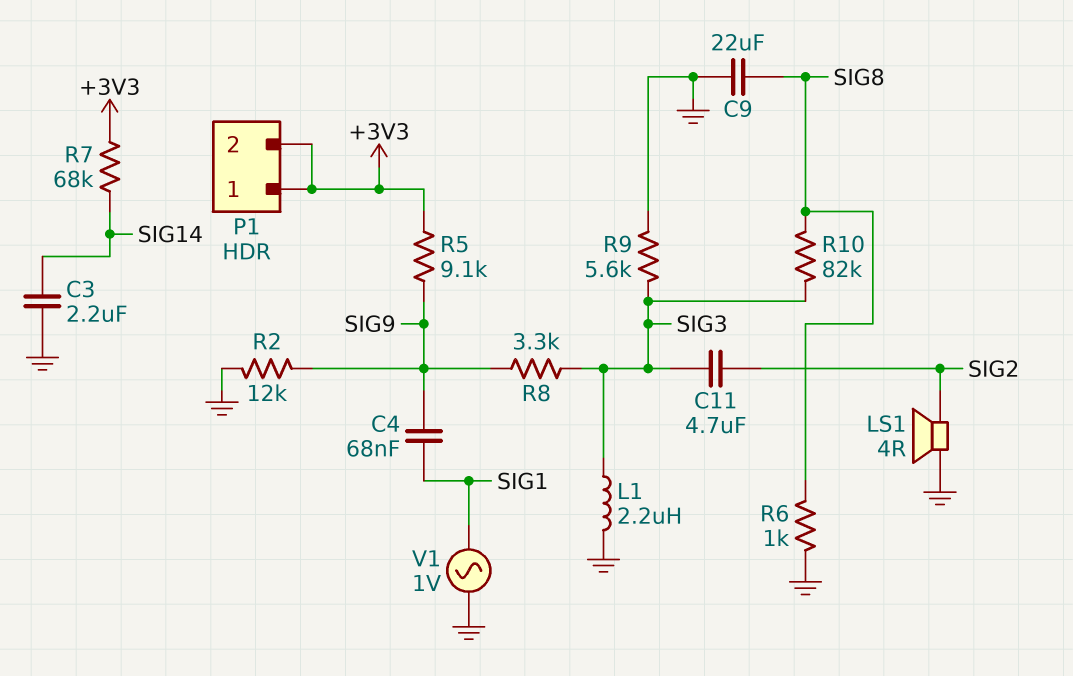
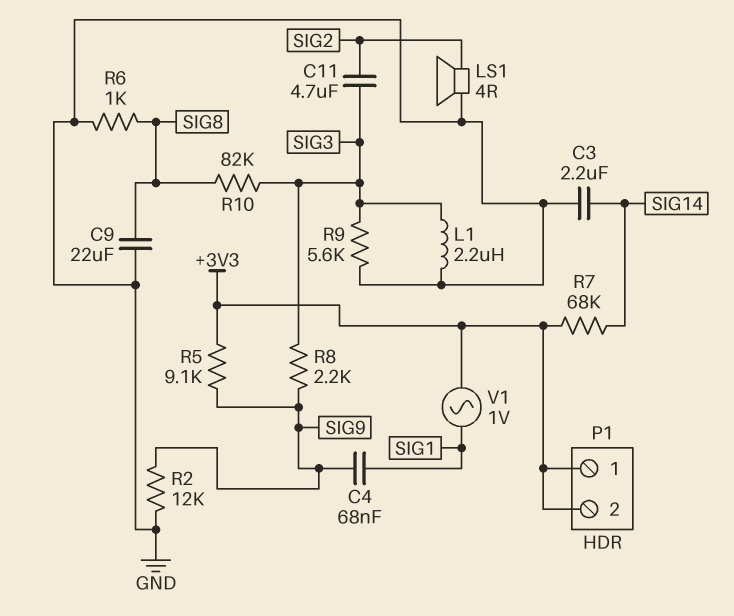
R8: 3.3k (SIG3, SIG9) -> 2.2k (SIG3, SIG9)
V1: AC 1V (GND, SIG1) -> AC 1V (+3V3, SIG1)

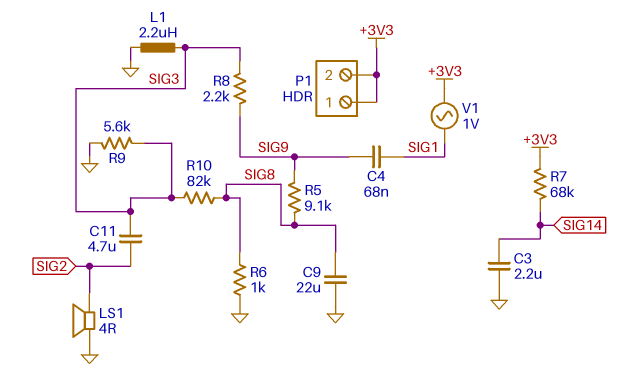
R2: 12k (GND, SIG9) -> none
R5: 9.1k (+3V3, SIG9) -> 9.1k (SIG8, SIG9)

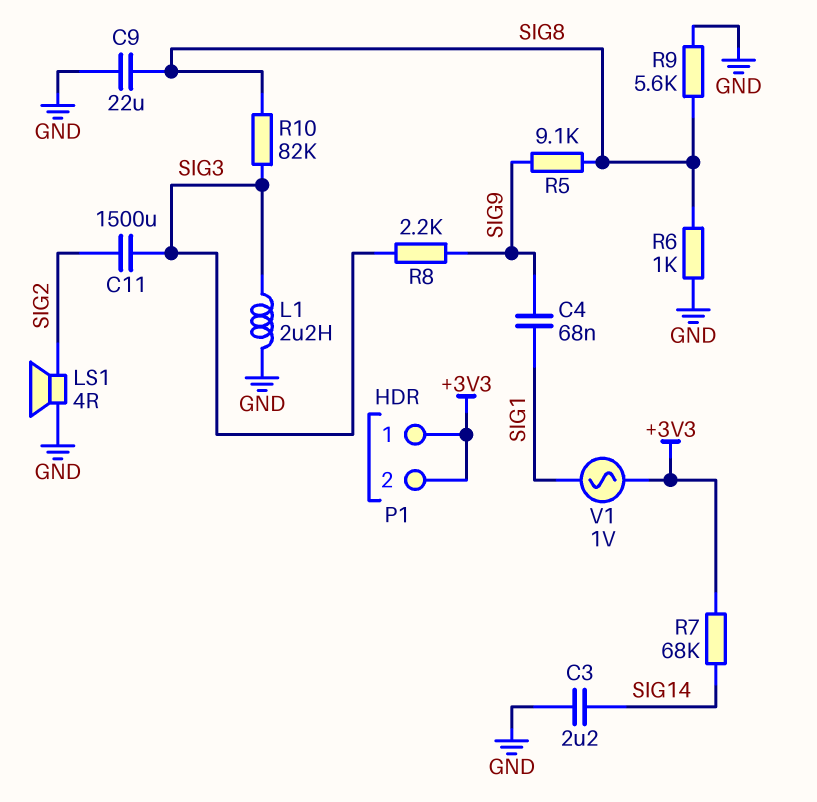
C11: 4.7uF (SIG2, SIG3) -> 1500uF (SIG2, SIG3)
R9: 5.6k (GND, SIG3) -> 5.6k (GND, SIG8)

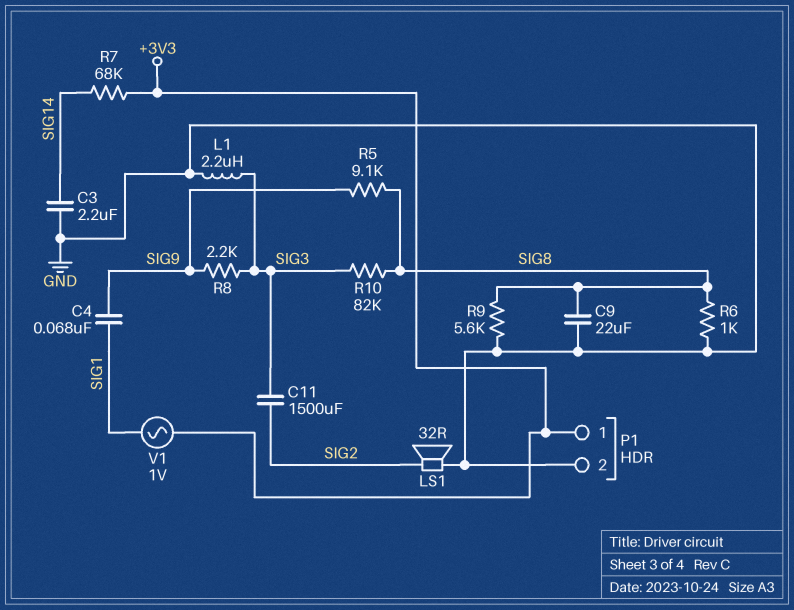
LS1: speaker 4R (GND, SIG2) -> speaker 32R (GND, SIG2)
P1 pin 2: +3V3 -> GND

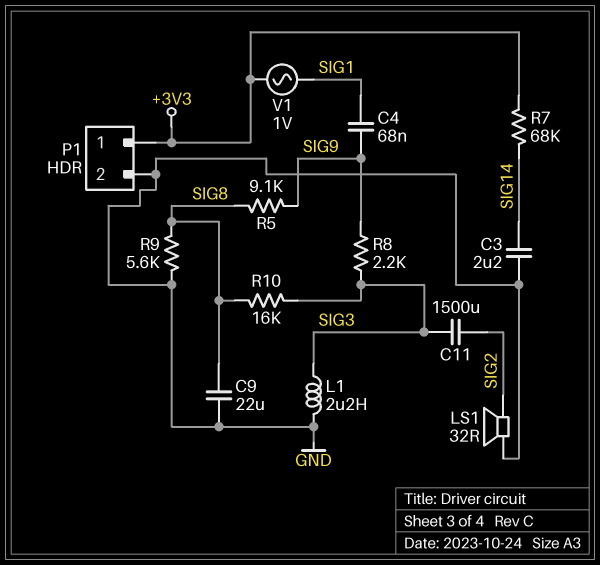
R6: 1k (GND, SIG8) -> none
R10: 82k (SIG3, SIG8) -> 16k (SIG3, SIG8)

